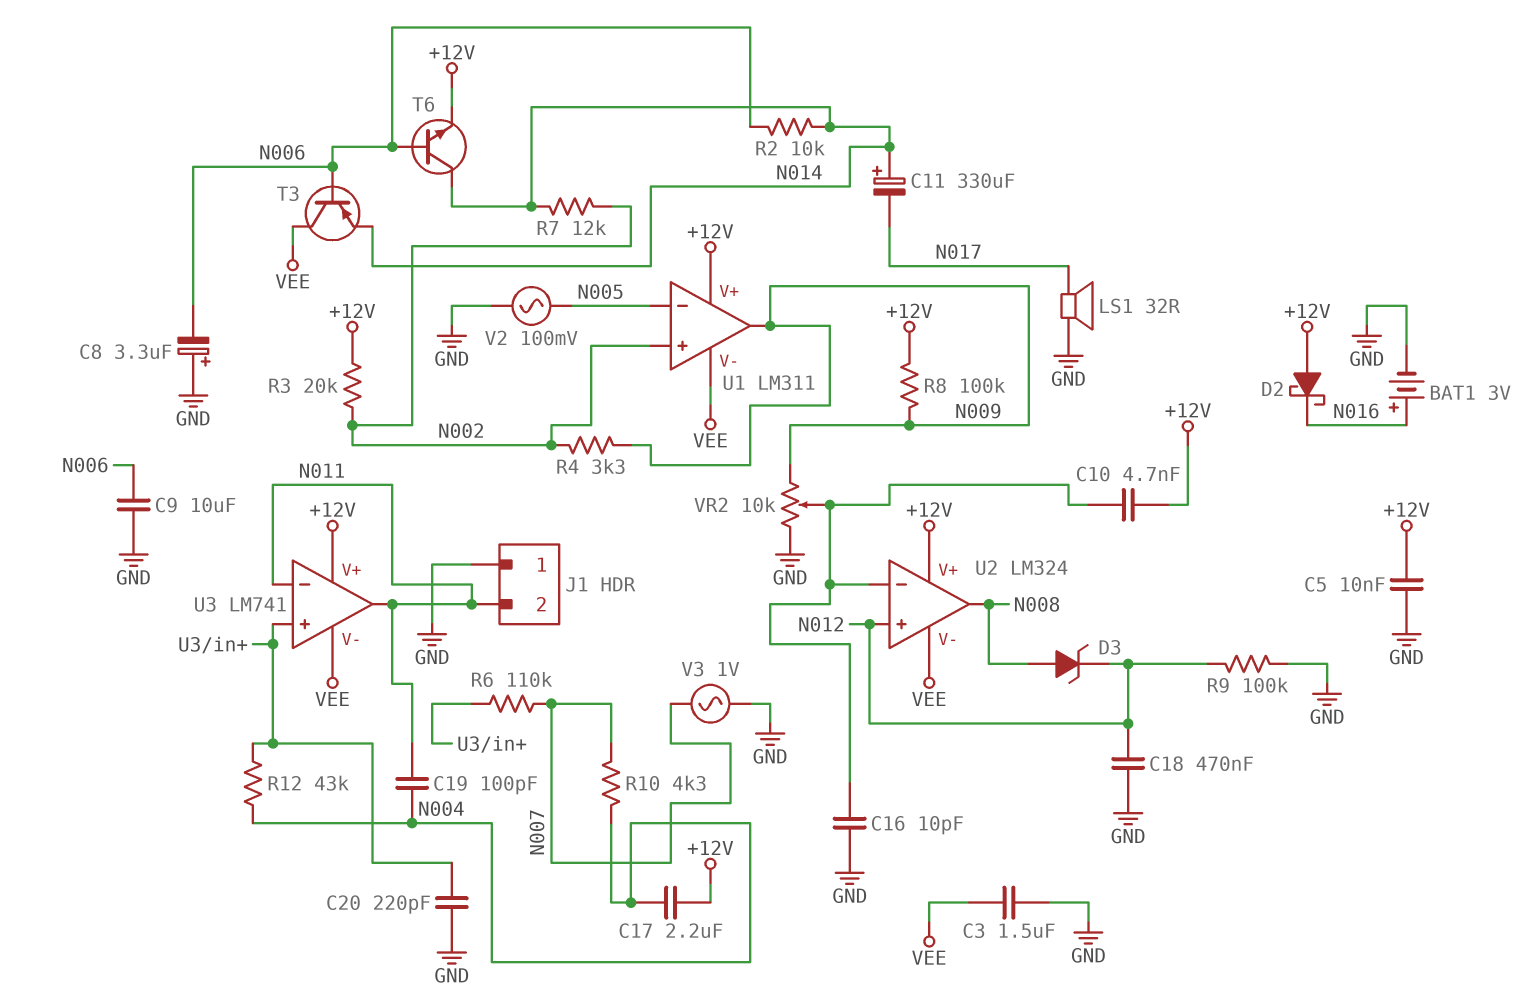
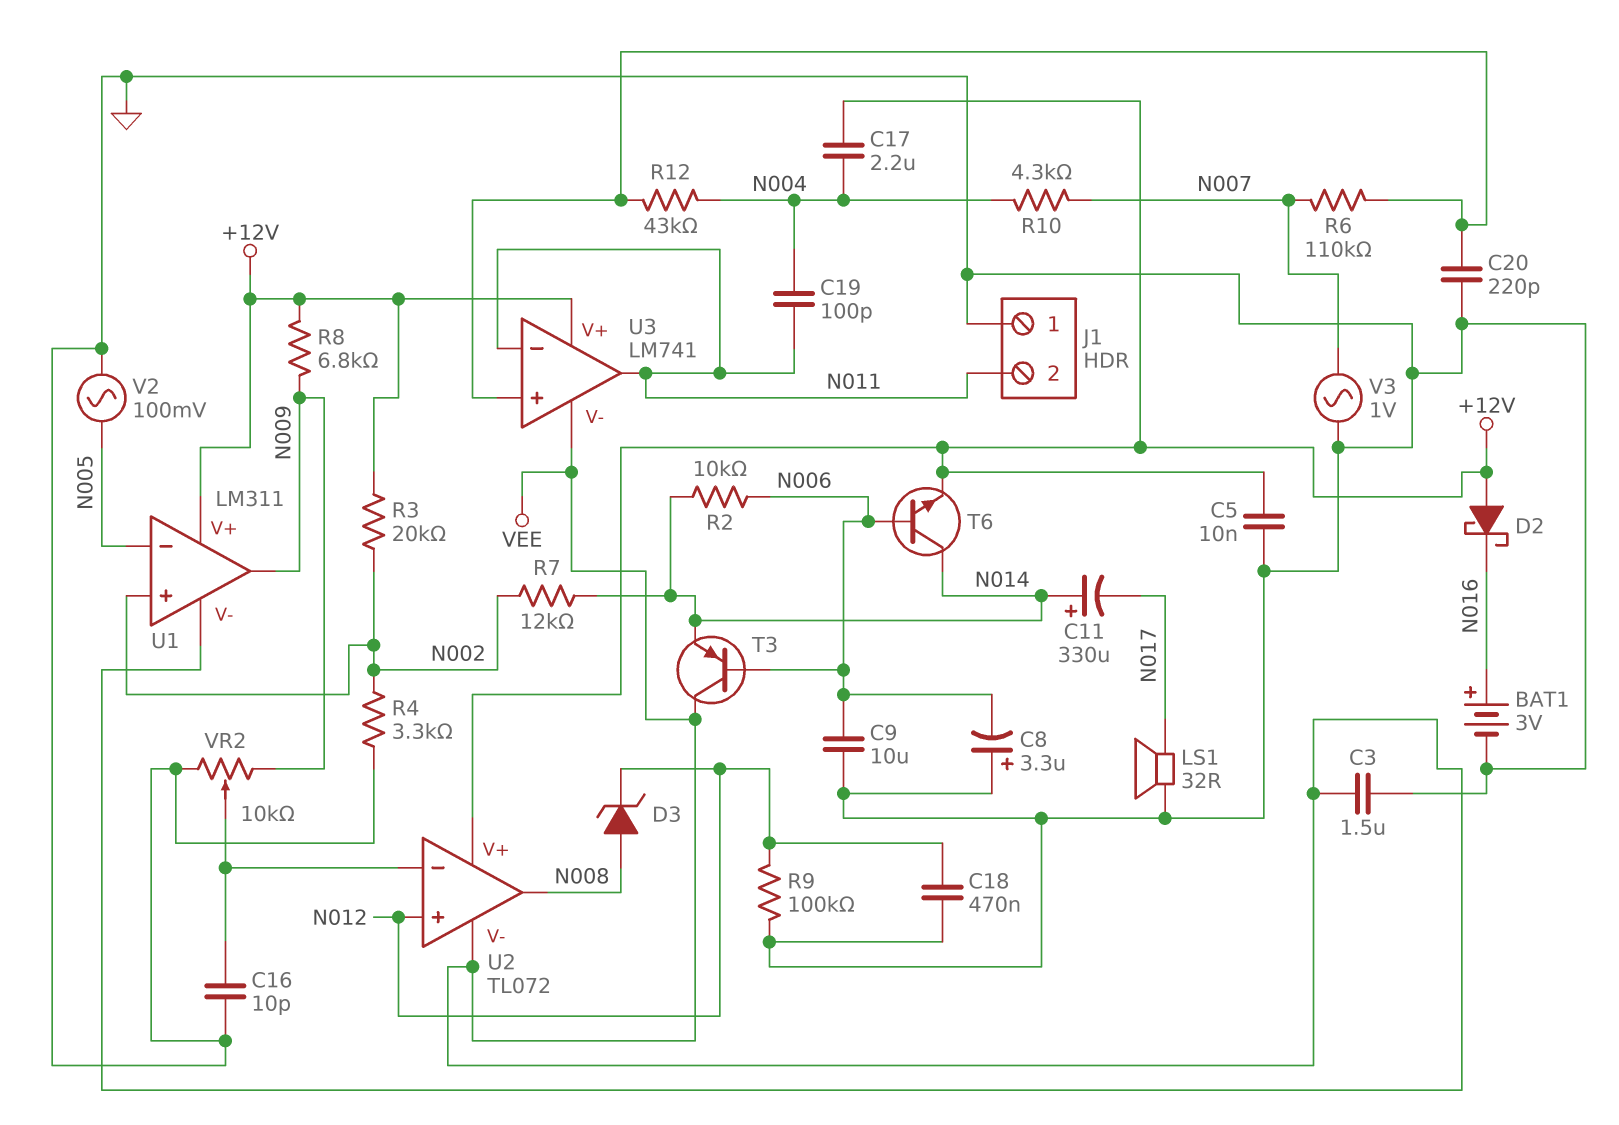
C10: 4.7nF (+12V, U2/in-) -> none
R4: 3.3k (N002, N009) -> 3.3k (GND, N002)
R8: 100k (+12V, N009) -> 6.8k (+12V, N009)
U2: LM324 -> TL072

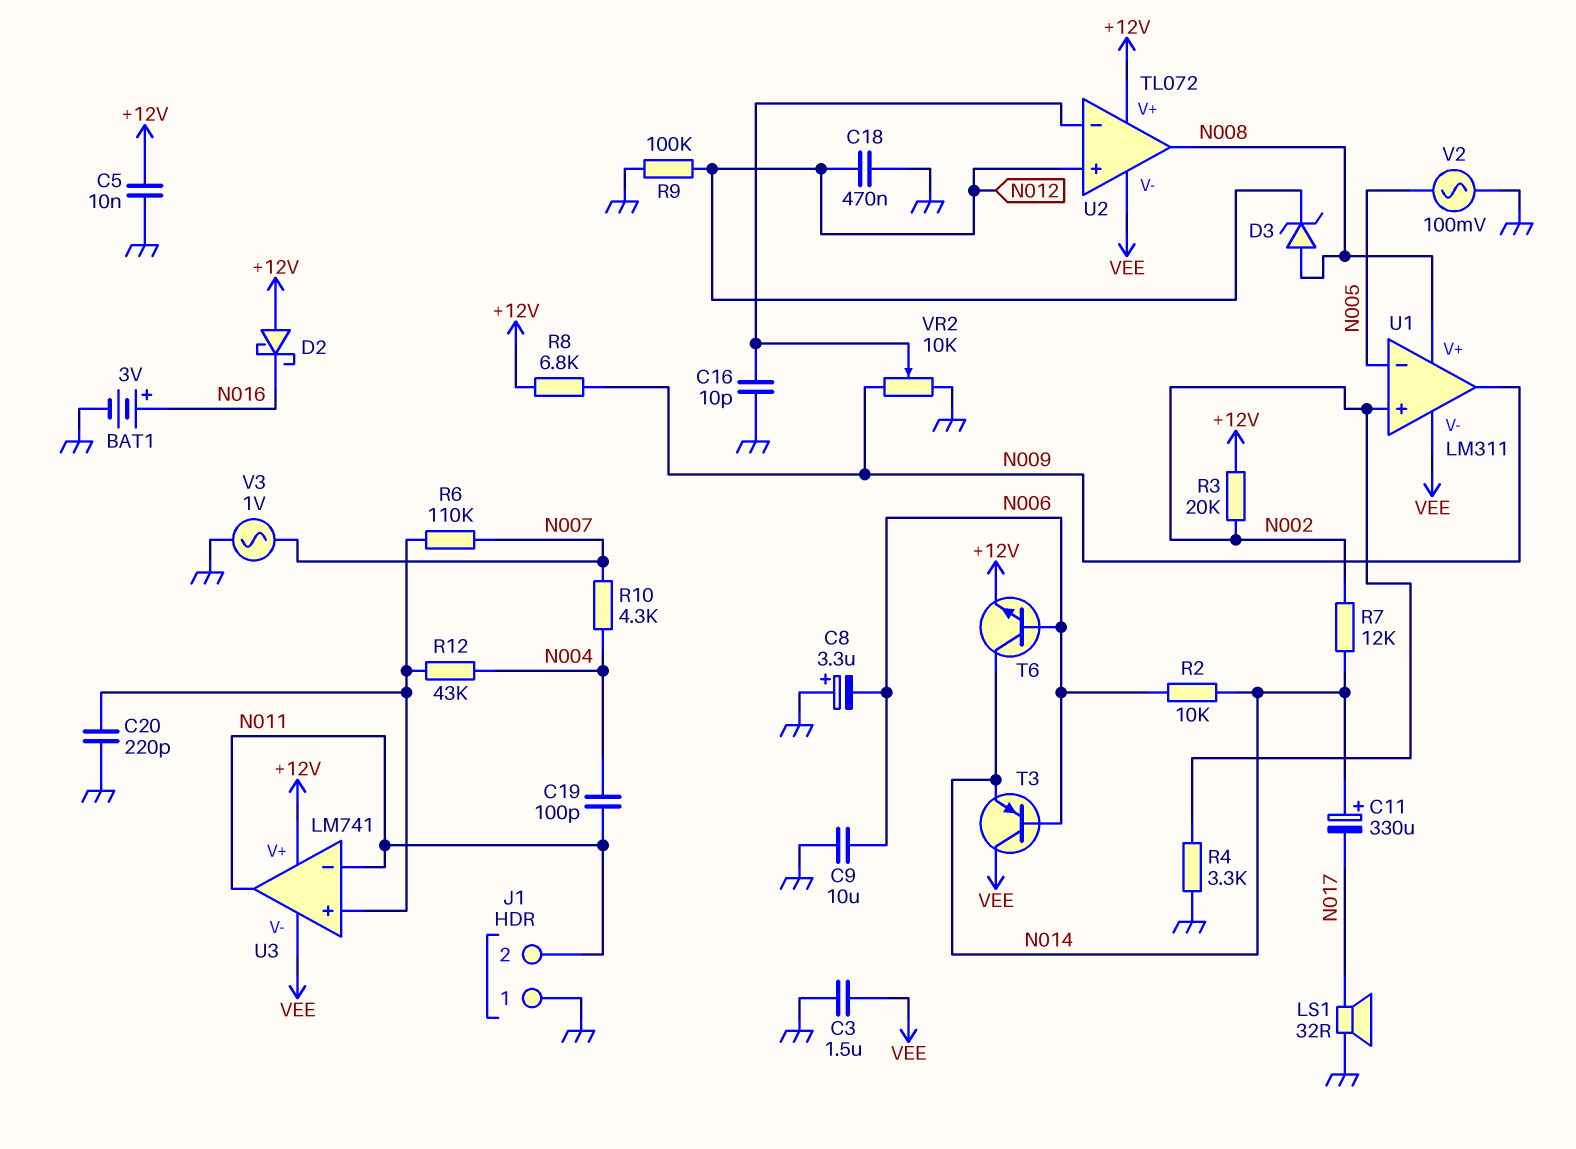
C17: 2.2uF (+12V, N004) -> none
U1 pin V+: +12V -> N008

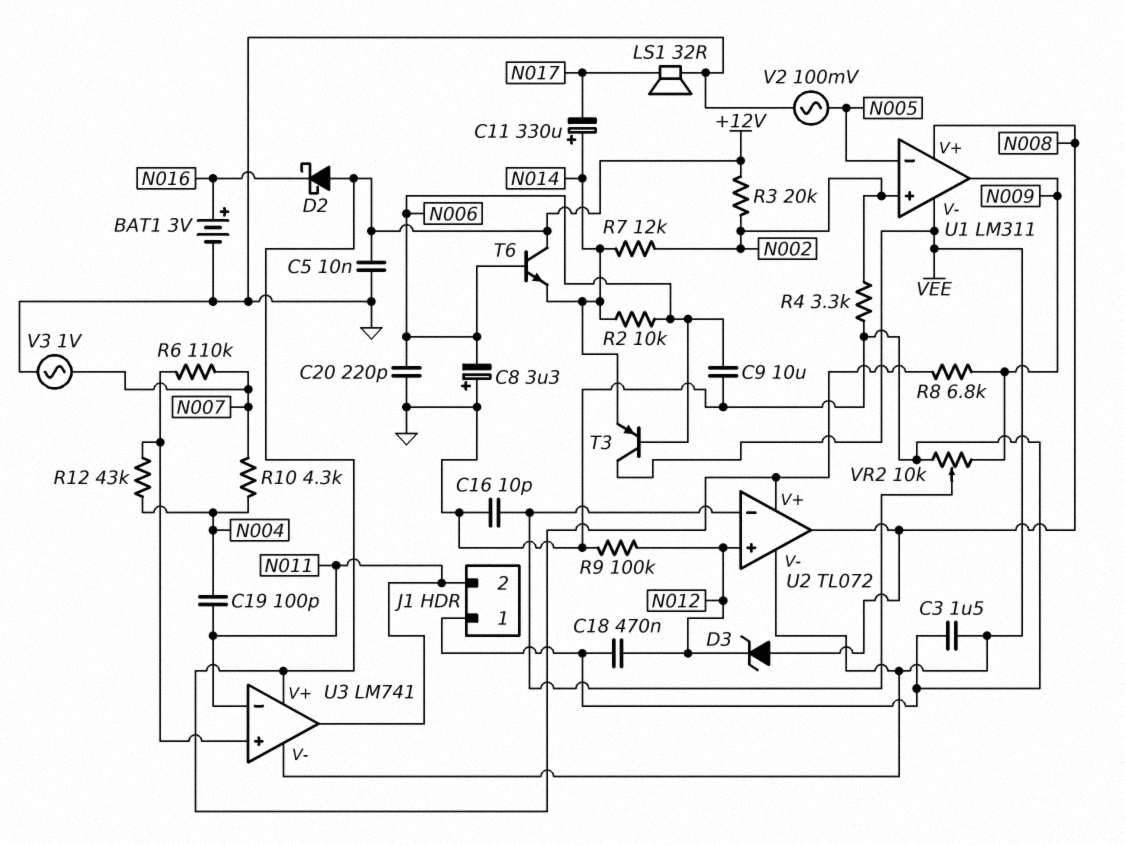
C20: 220pF (GND, U3/in+) -> 220pF (GND, N006)
T6: NPN (B N006, C N014, E +12V) -> NPN (B N006, C +12V, E N014)

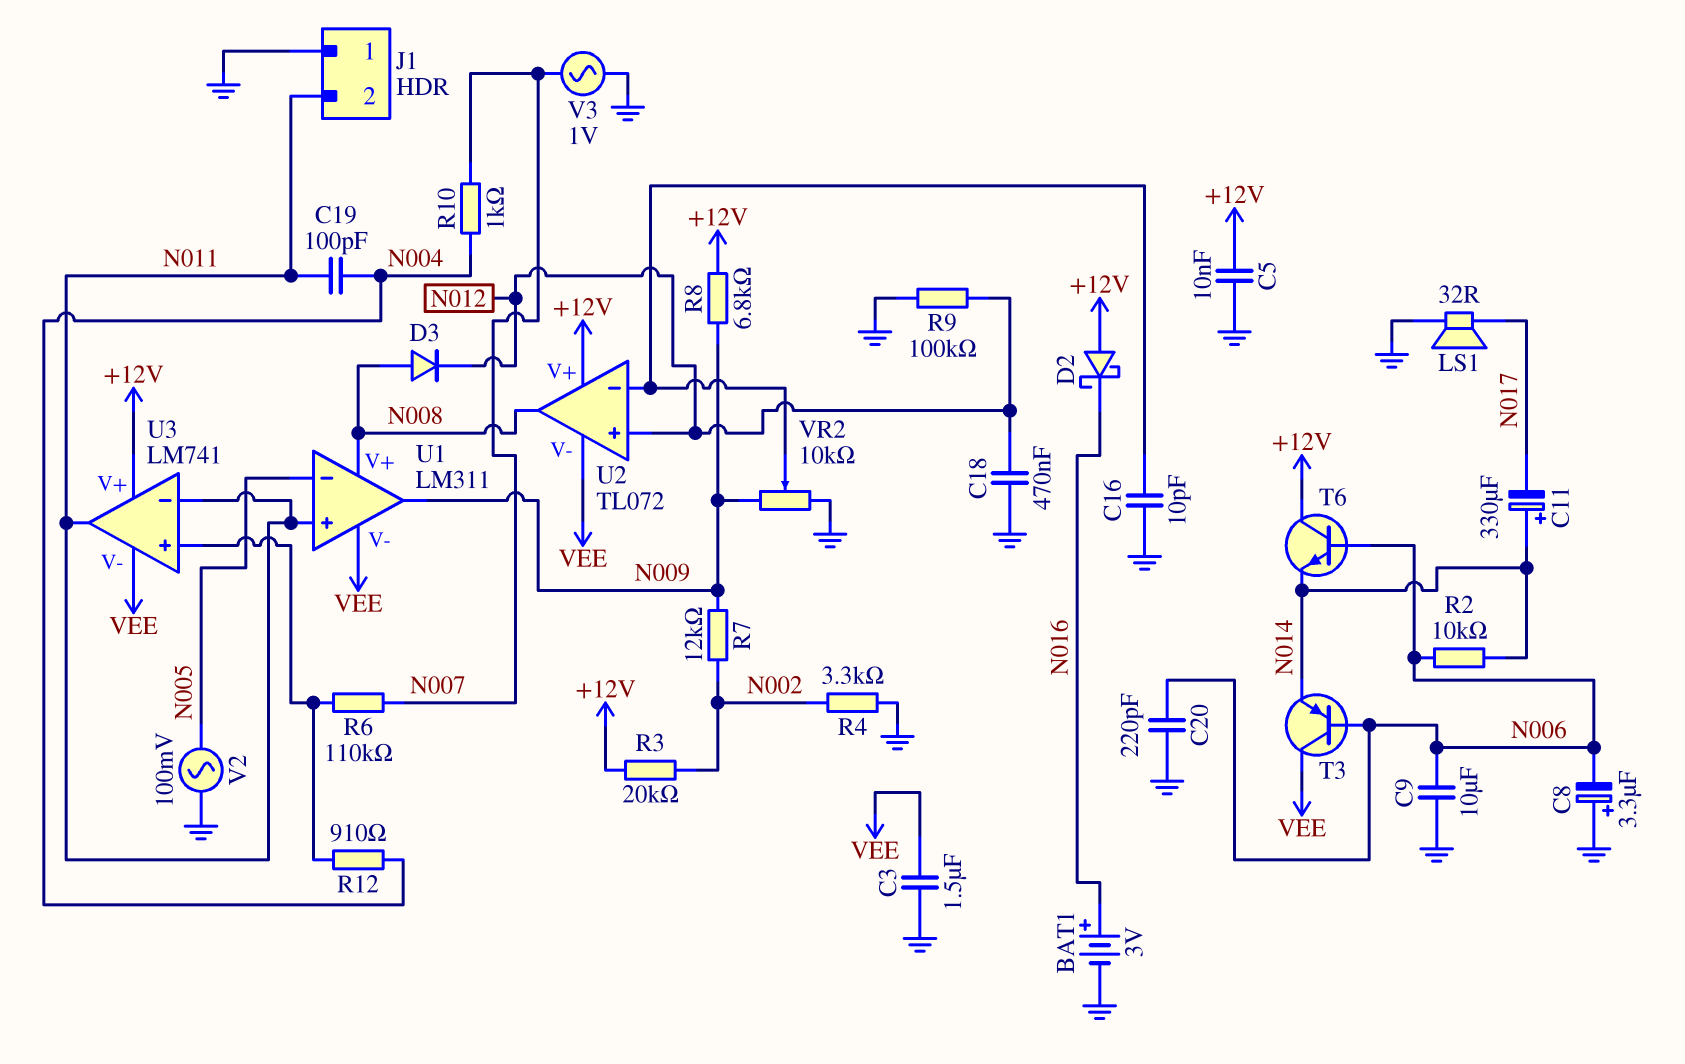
D3: zener (A N008, K N012) -> diode (A N008, K N012)
R7: 12k (N002, N014) -> 12k (N002, N009)
R10: 4.3k (N004, N007) -> 1k (N004, N007)
R12: 43k (N004, U3/in+) -> 910 (N004, U3/in+)
U1 pin in+: N002 -> N011

